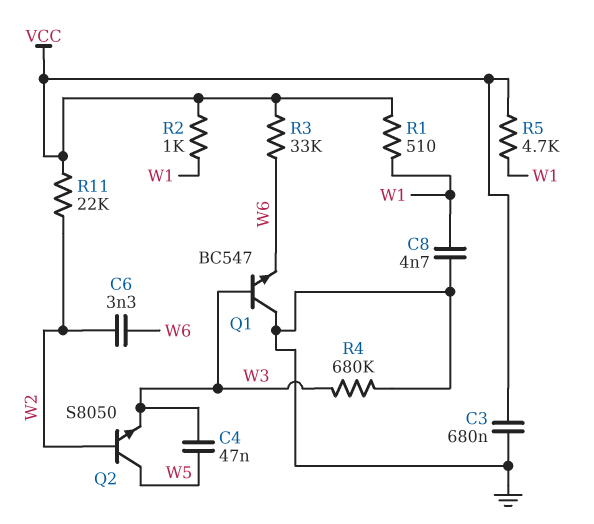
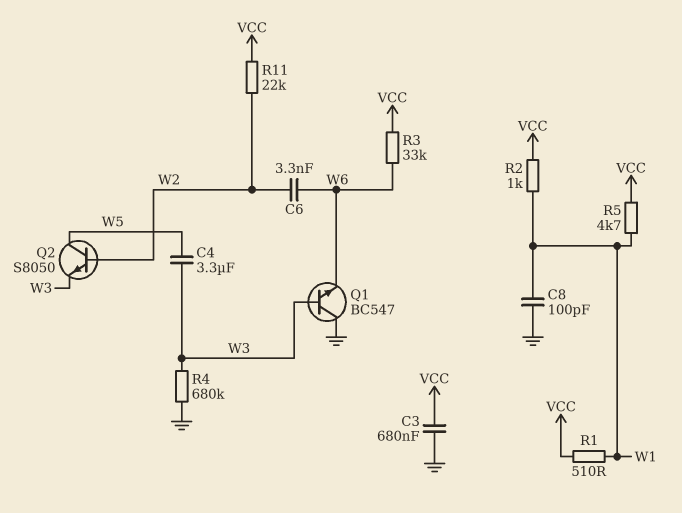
C4: 47nF (W3, W5) -> 3.3uF (W3, W5)
C8: 4.7nF (GND, W1) -> 100pF (GND, W1)

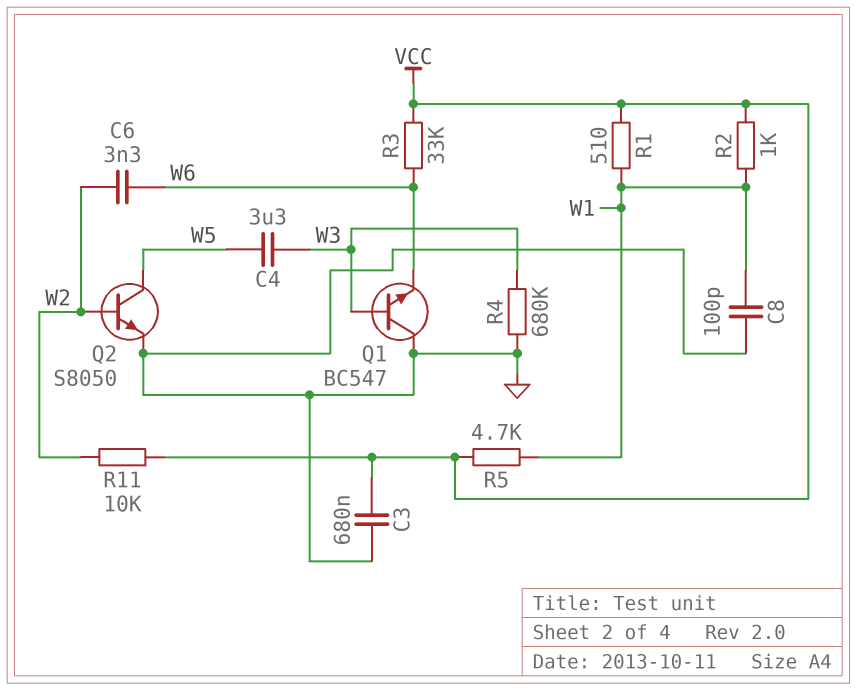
Q2: NPN S8050 (B W2, C W5, E W3) -> NPN S8050 (B W2, C W5, E GND)
R11: 22k (VCC, W2) -> 10k (VCC, W2)

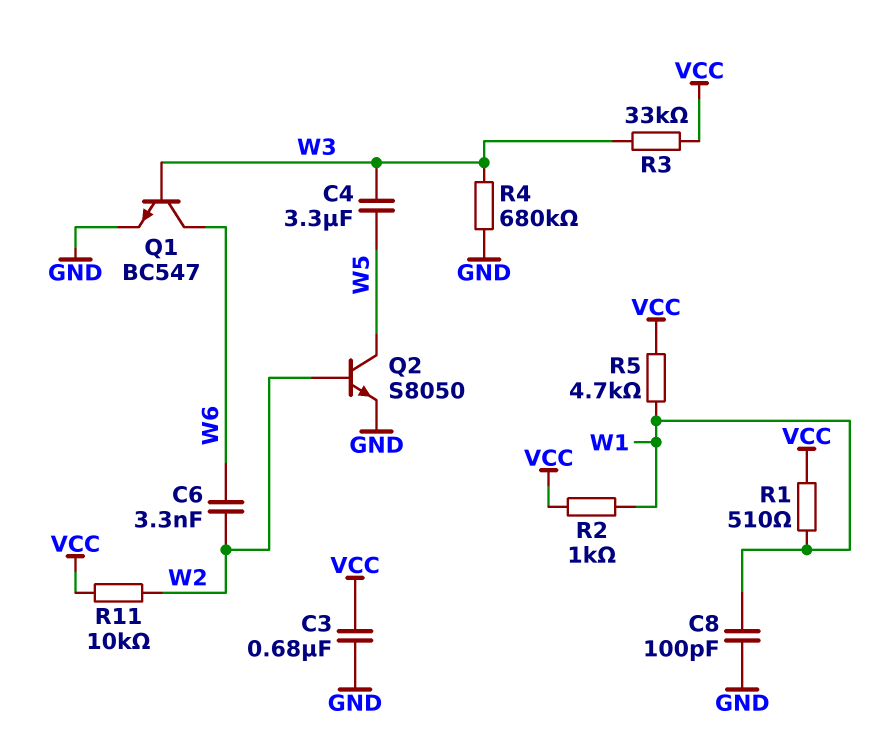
Q1: NPN BC547 (B W3, C GND, E W6) -> NPN BC547 (B W3, C W6, E GND)
R3: 33k (VCC, W6) -> 33k (VCC, W3)

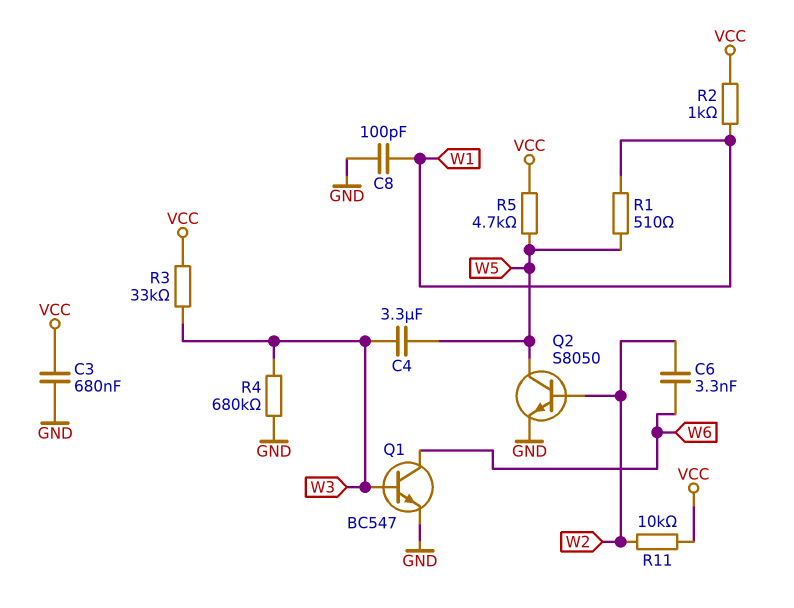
R1: 510 (VCC, W1) -> 510 (W1, W5)
R5: 4.7k (VCC, W1) -> 4.7k (VCC, W5)

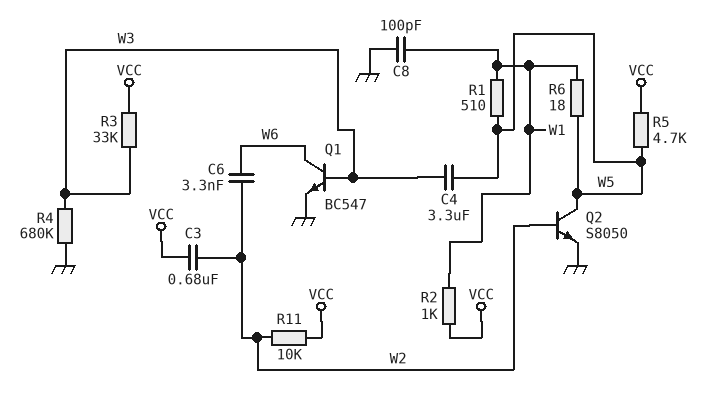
C3: 680nF (GND, VCC) -> 680nF (VCC, W2)
R6: none -> 18 (W1, W5)

